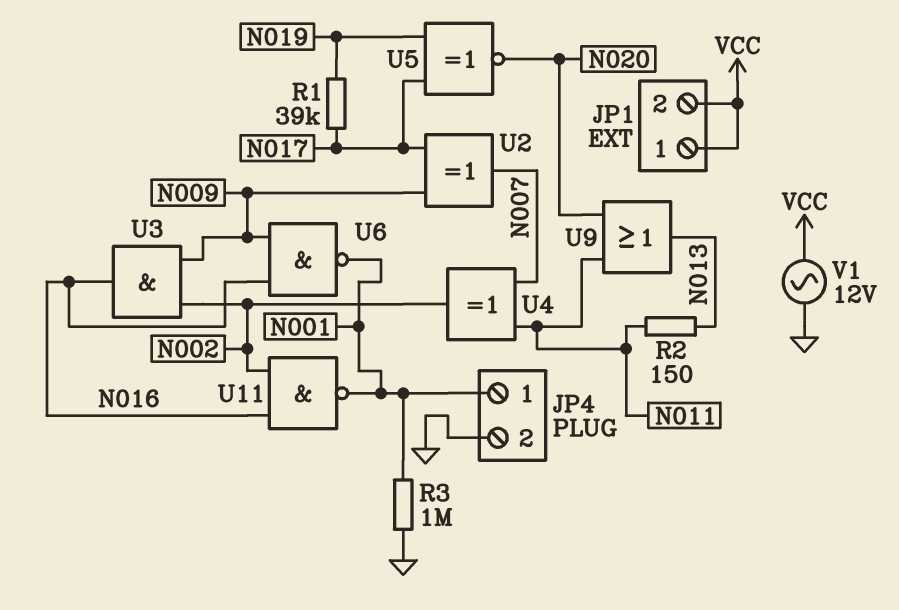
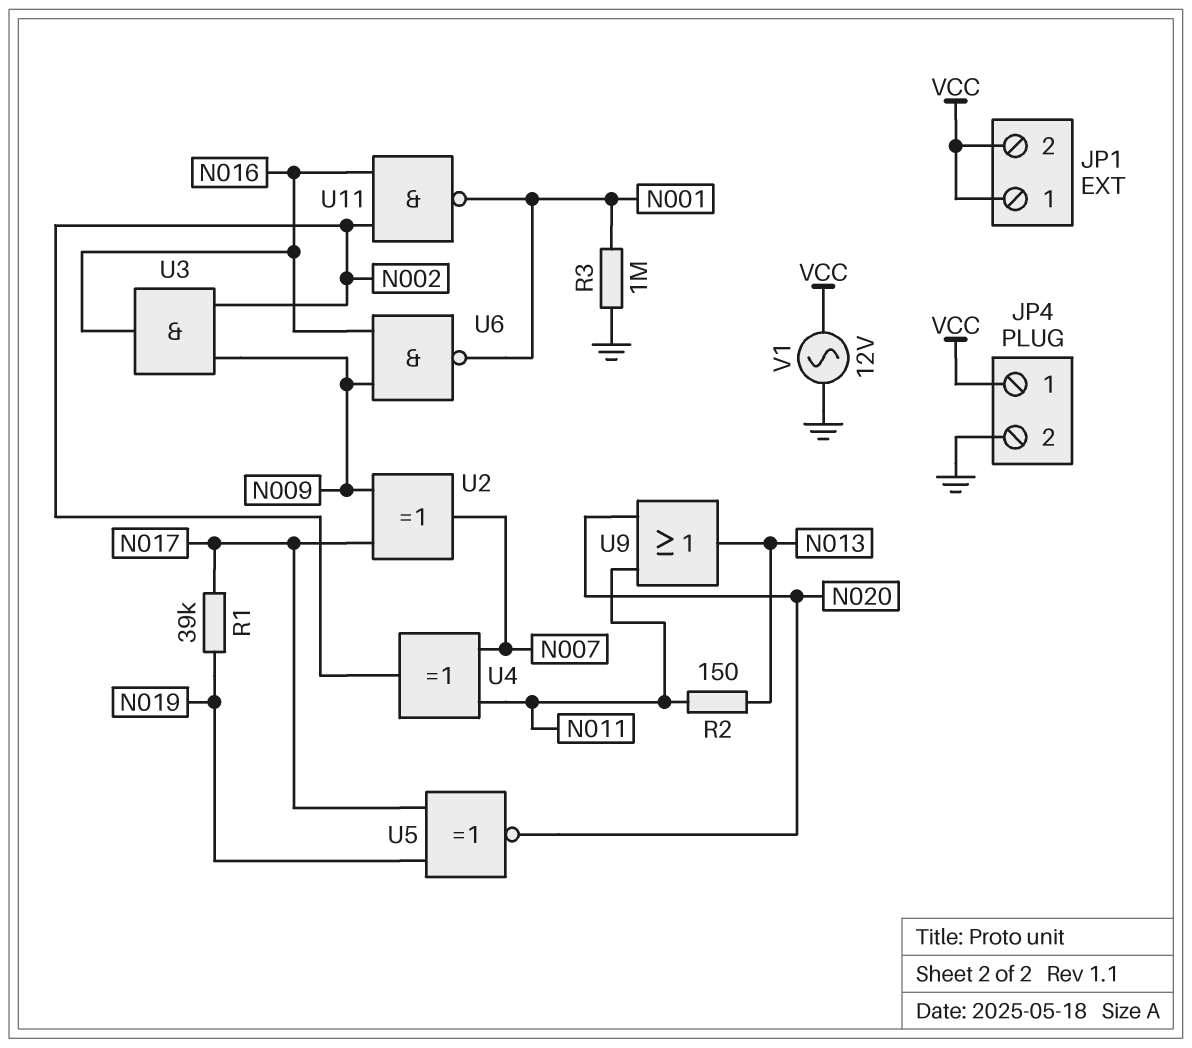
JP4 pin 1: N001 -> VCC

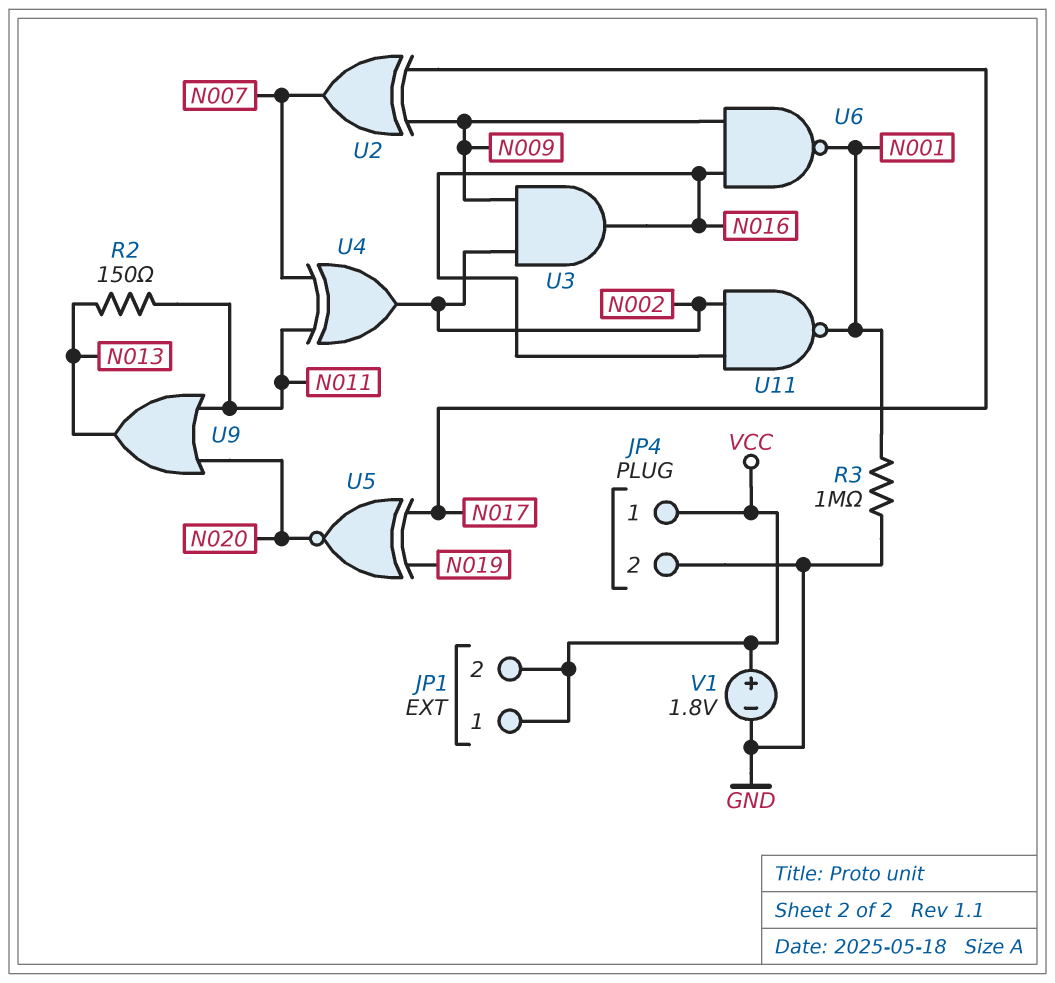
R1: 39k (N017, N019) -> none
V1: AC 12V (GND, VCC) -> 1.8V (plus VCC, minus GND)

